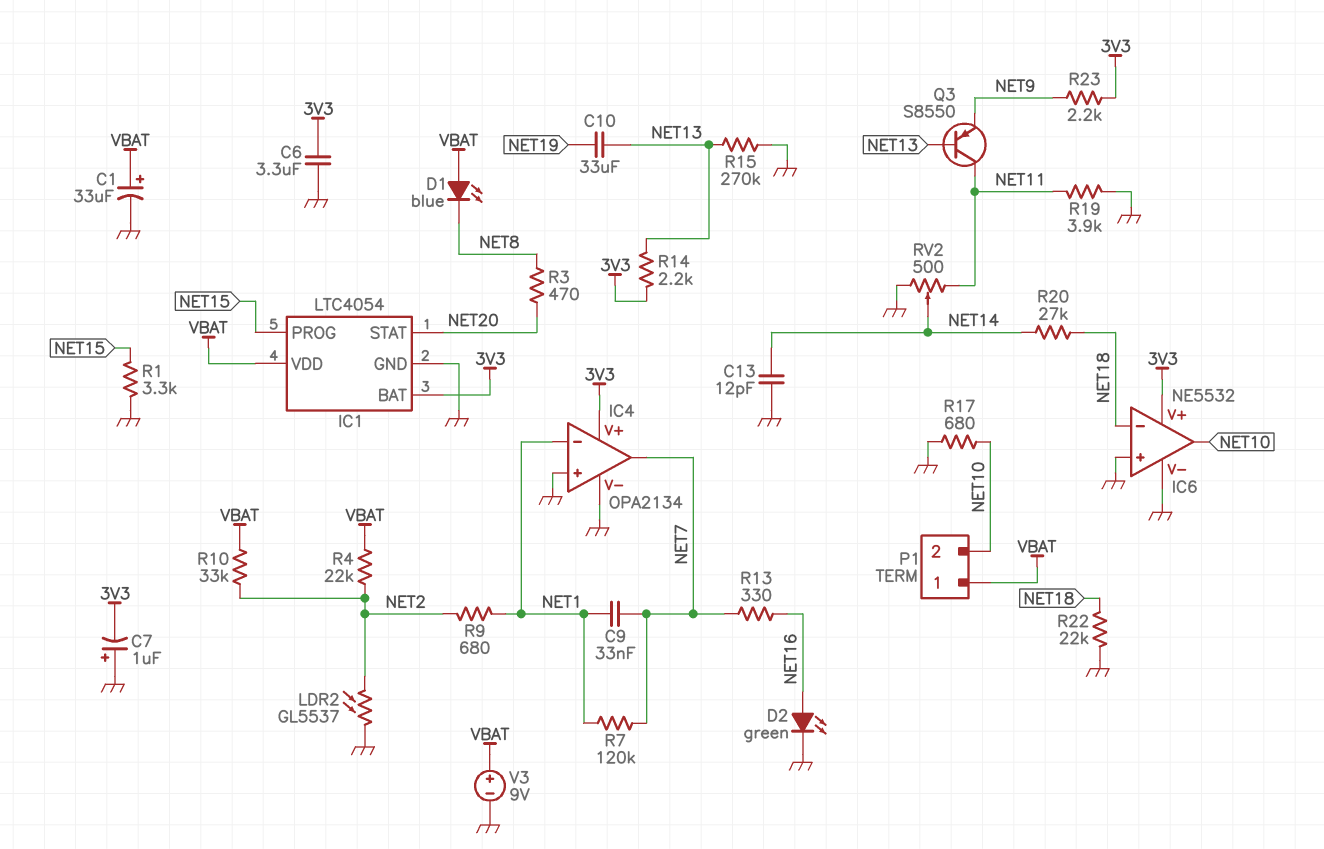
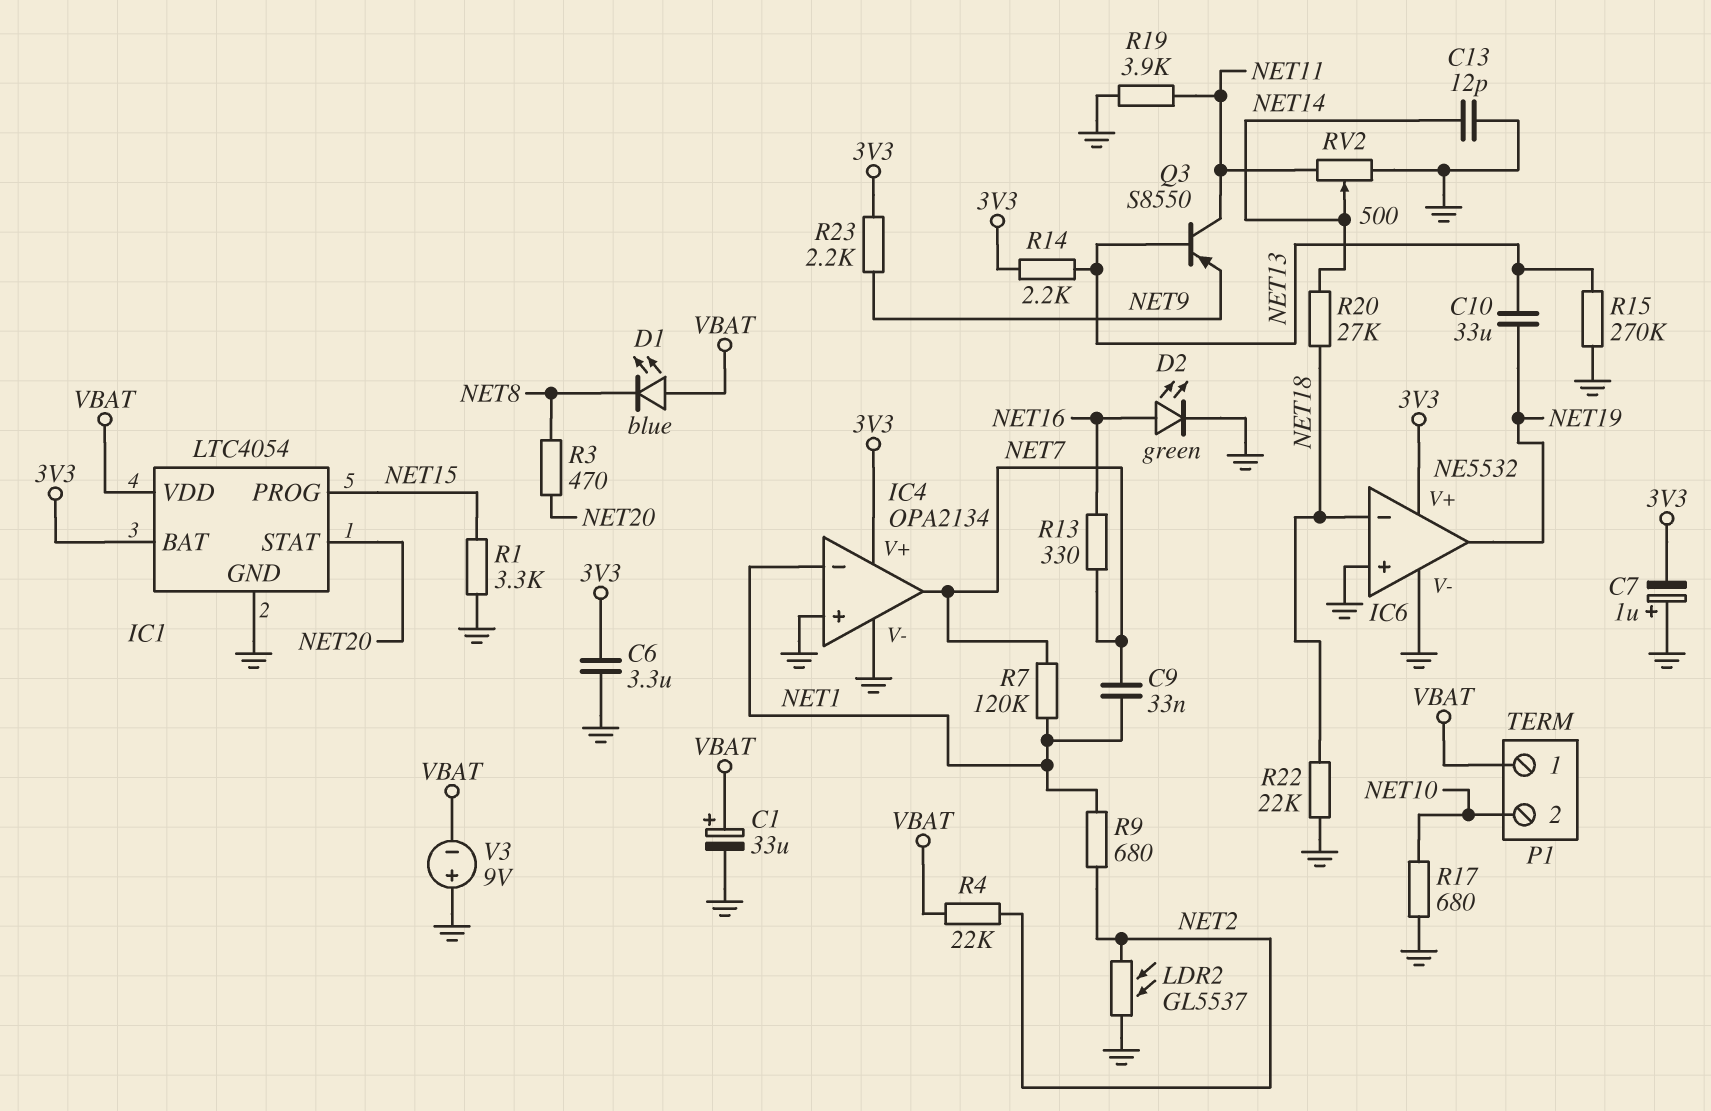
IC6 pin out: NET10 -> NET19
R10: 33k (NET2, VBAT) -> none
V3: 9V (plus VBAT, minus GND) -> 9V (plus GND, minus VBAT)

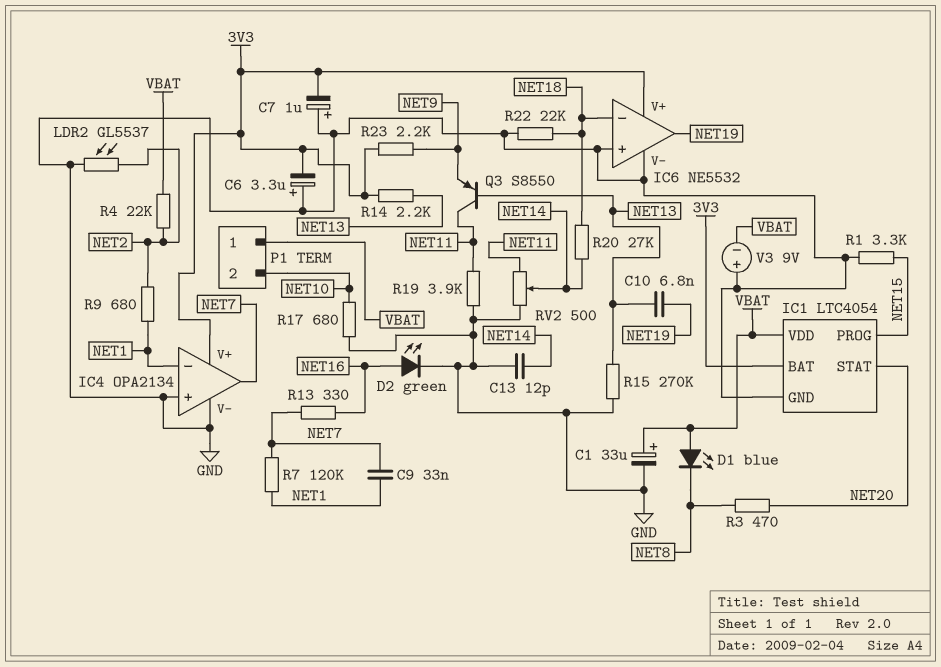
C6: 3.3uF (3V3, GND) -> 3.3uF (plus GND, minus 3V3)
C10: 33uF (NET13, NET19) -> 6.8nF (NET13, NET19)

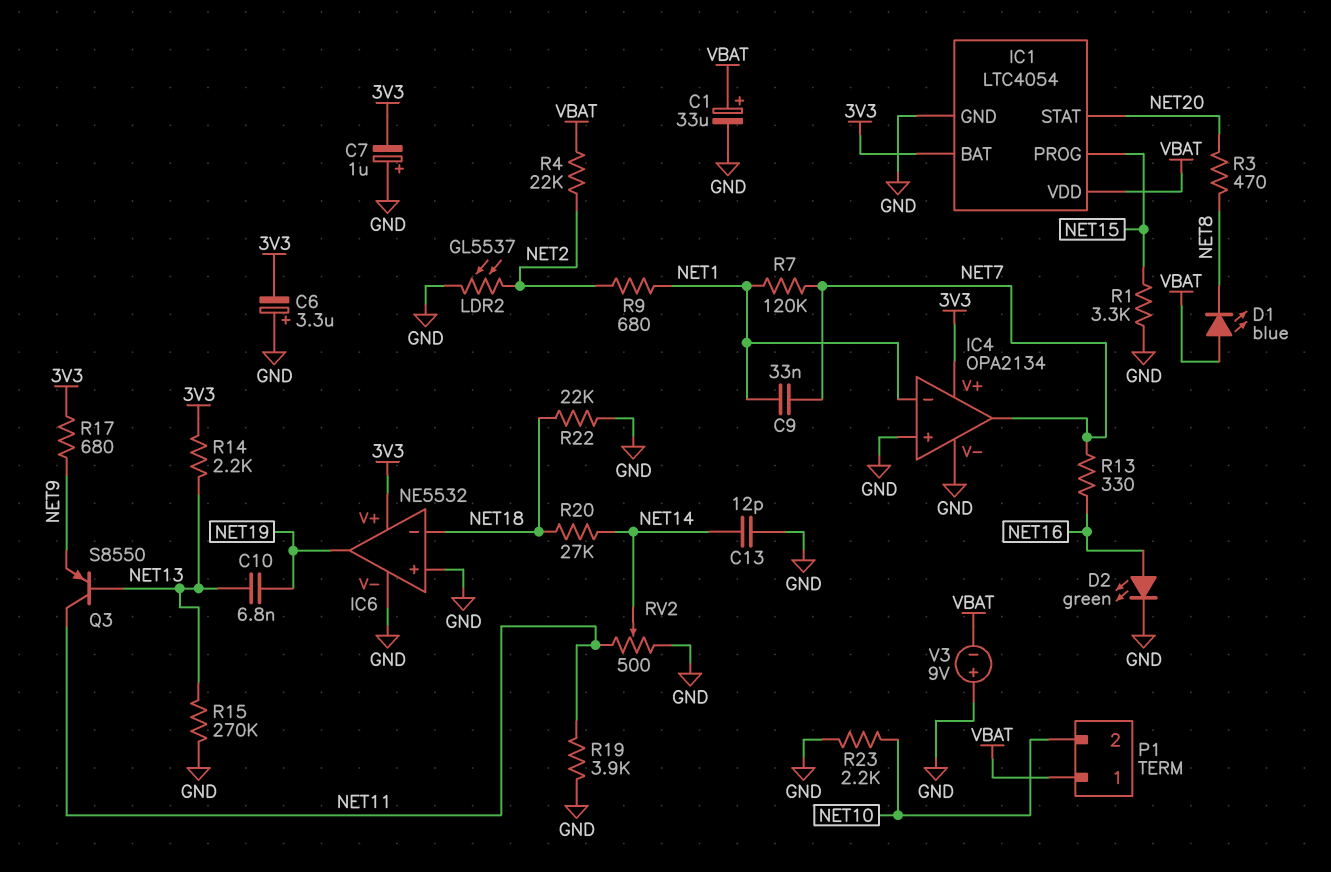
R17: 680 (GND, NET10) -> 680 (3V3, NET9)
R23: 2.2k (3V3, NET9) -> 2.2k (GND, NET10)

